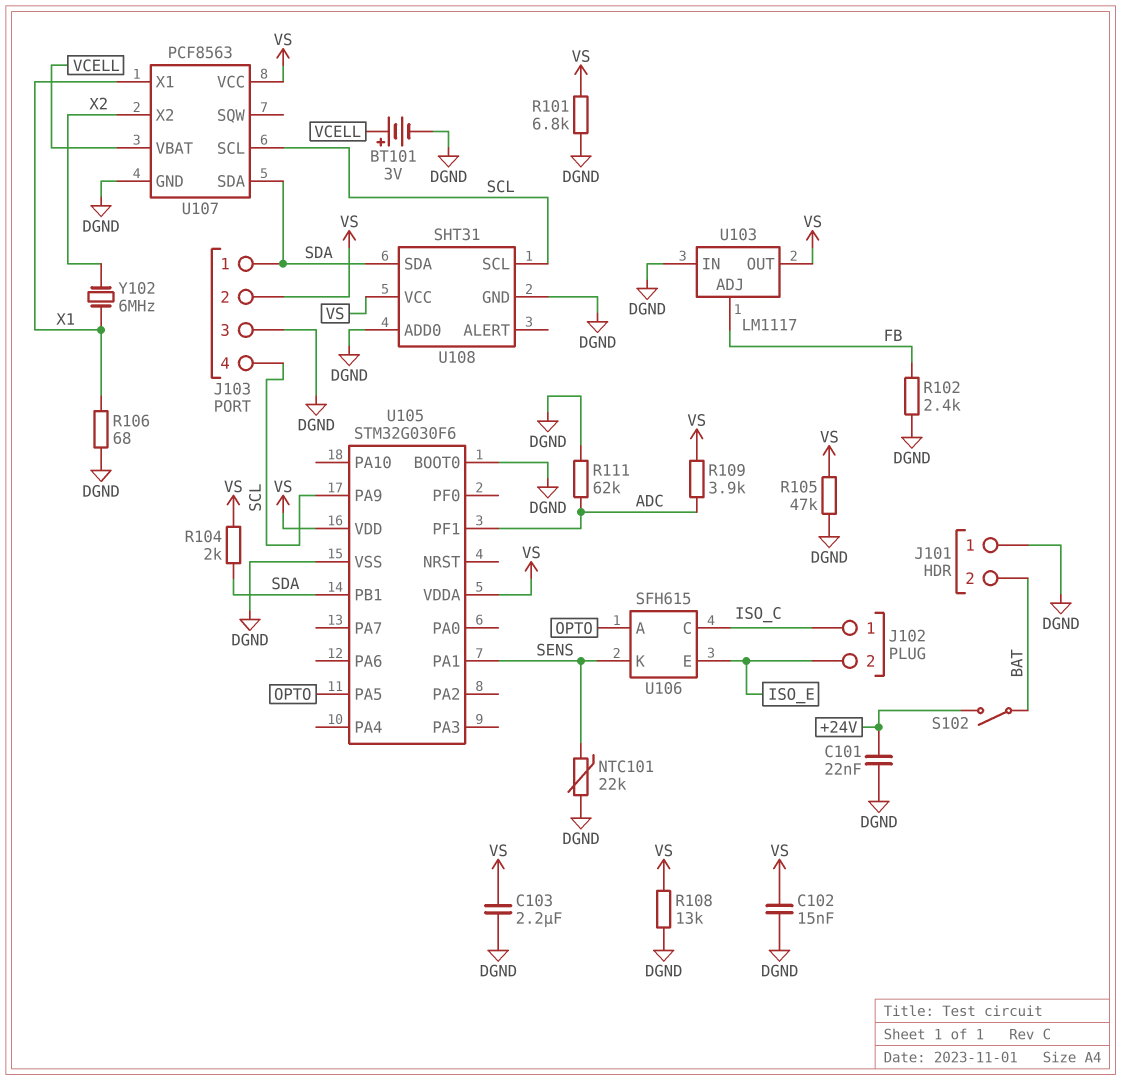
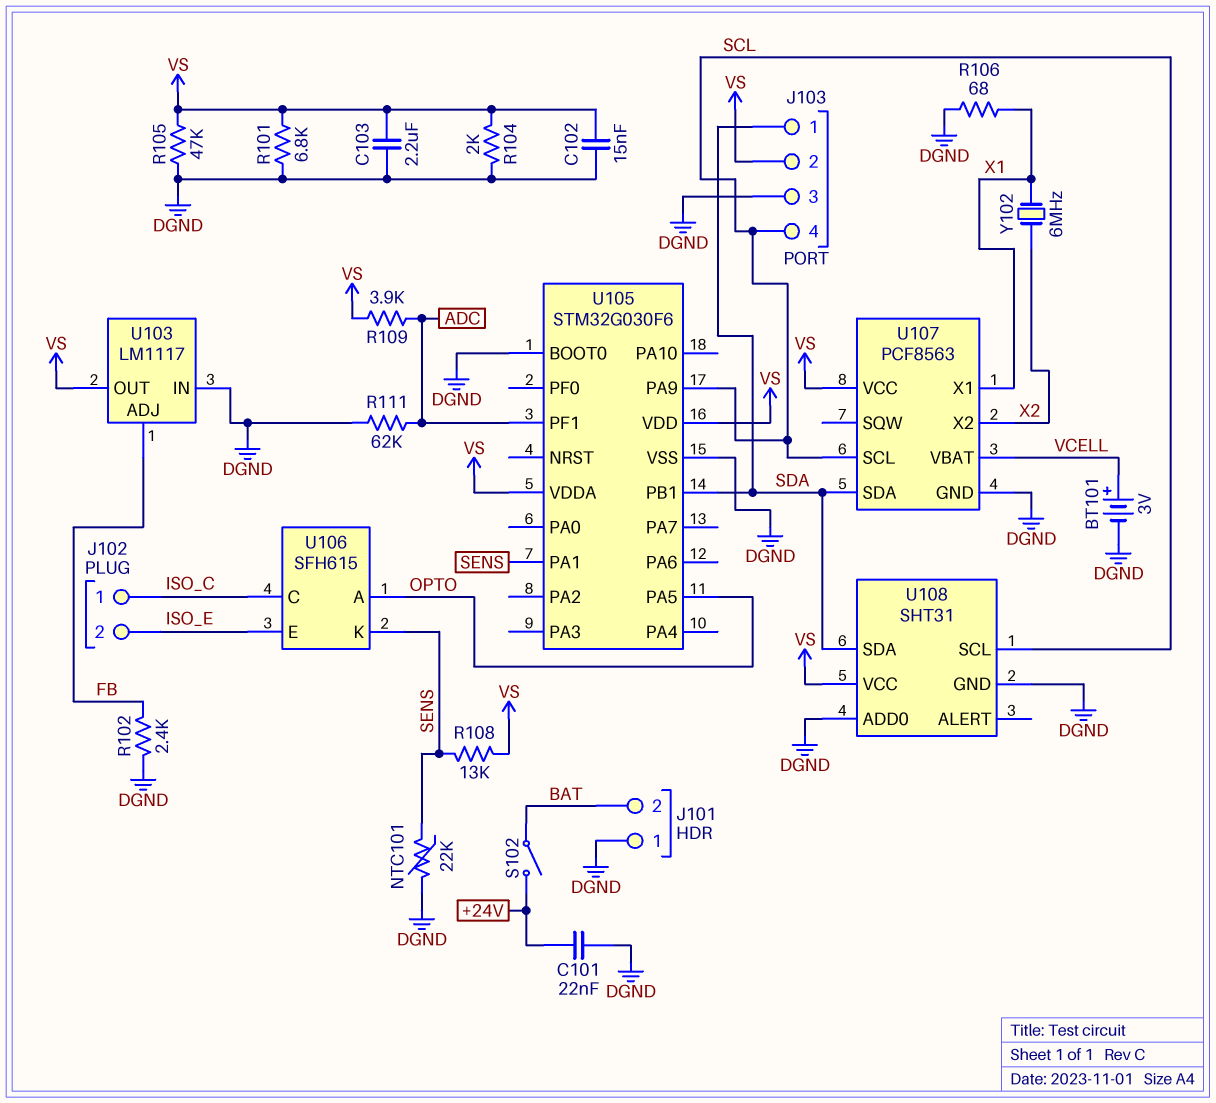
R104: 2k (SDA, VS) -> 2k (DGND, VS)
R108: 13k (DGND, VS) -> 13k (SENS, VS)

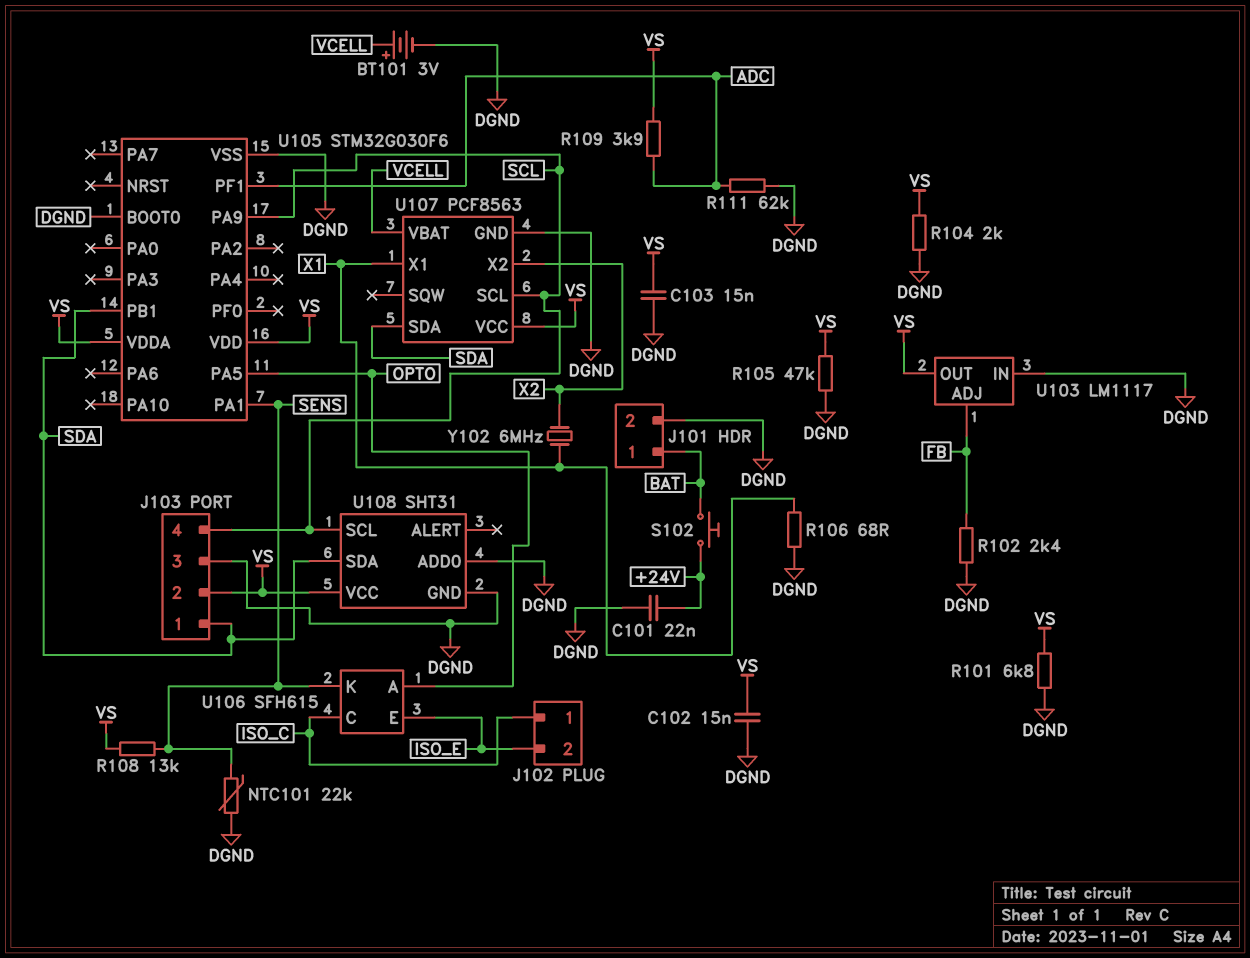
C103: 2.2uF (DGND, VS) -> 15nF (DGND, VS)
J101 pin 1: DGND -> BAT
J101 pin 2: BAT -> DGND
S102: switch (+24V, BAT) -> button (+24V, BAT)

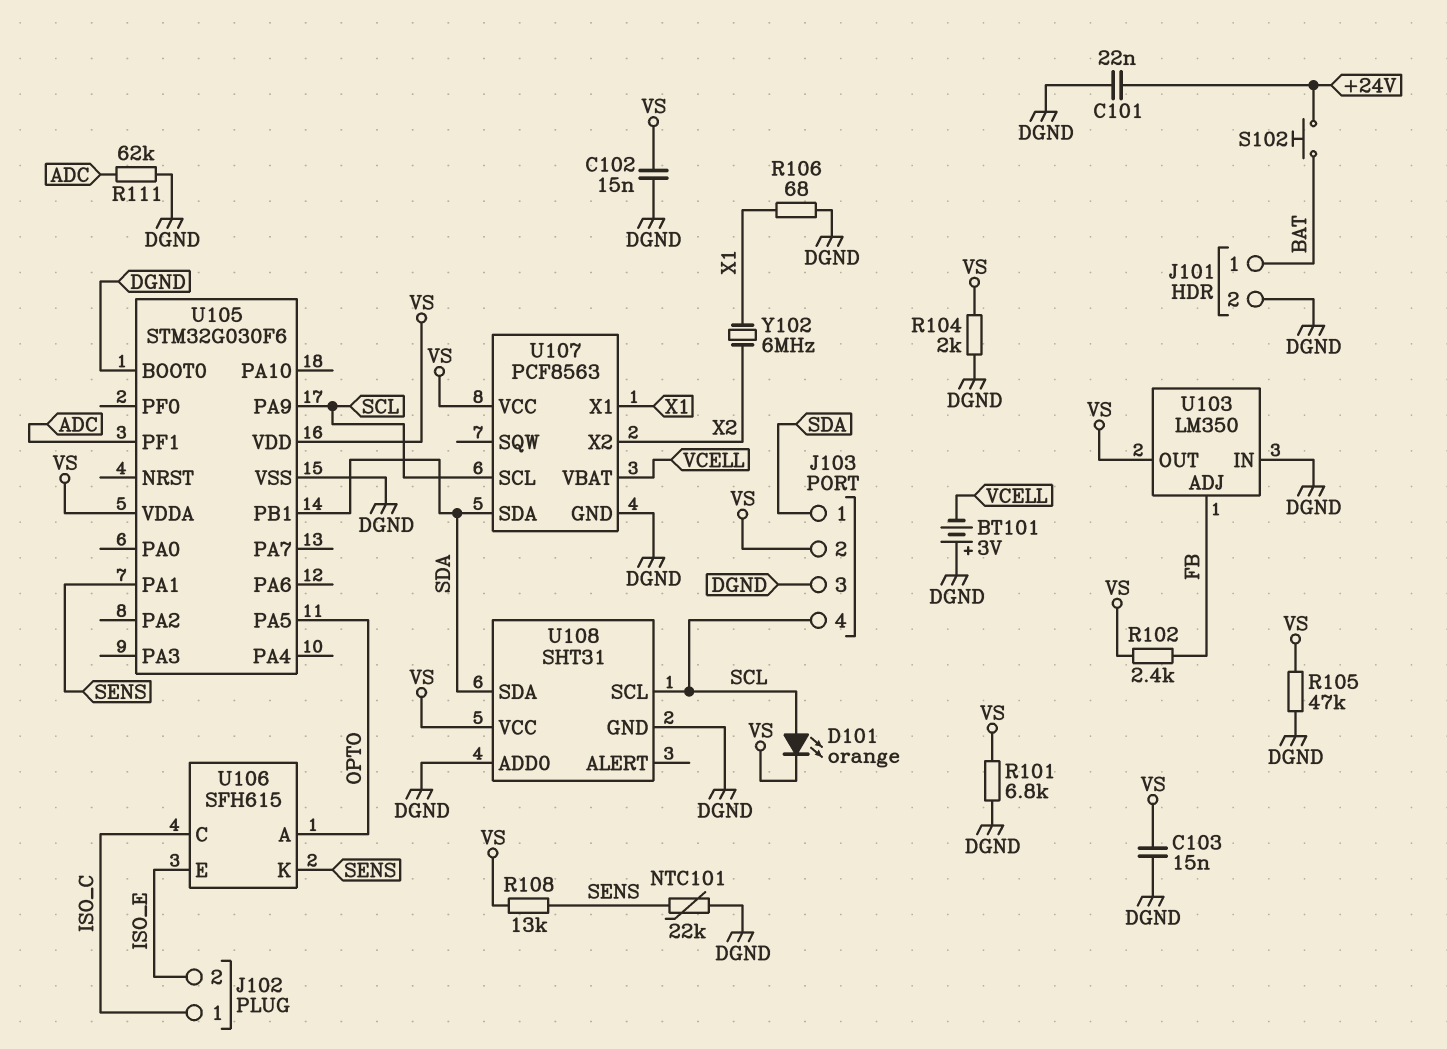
BT101: 3V (plus VCELL, minus DGND) -> 3V (plus DGND, minus VCELL)
D101: none -> LED orange (A SCL, K VS)
R102: 2.4k (DGND, FB) -> 2.4k (FB, VS)
R109: 3.9k (ADC, VS) -> none
U103: LM1117 -> LM350

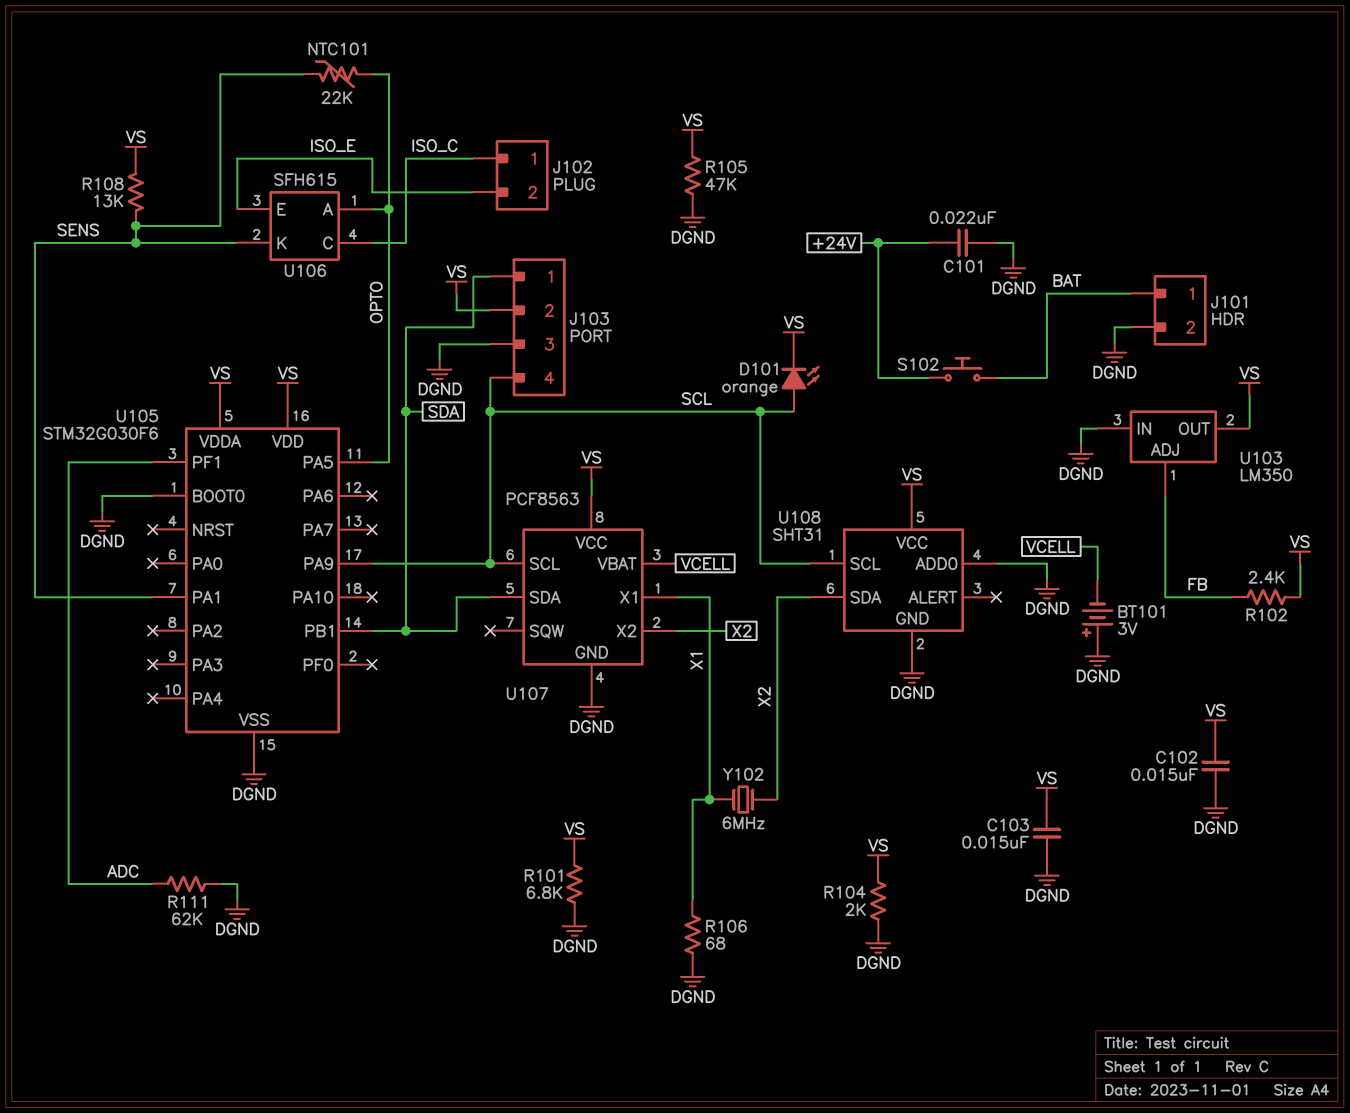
NTC101: 22k (DGND, SENS) -> 22k (OPTO, SENS)
U108 pin SDA: SDA -> X2

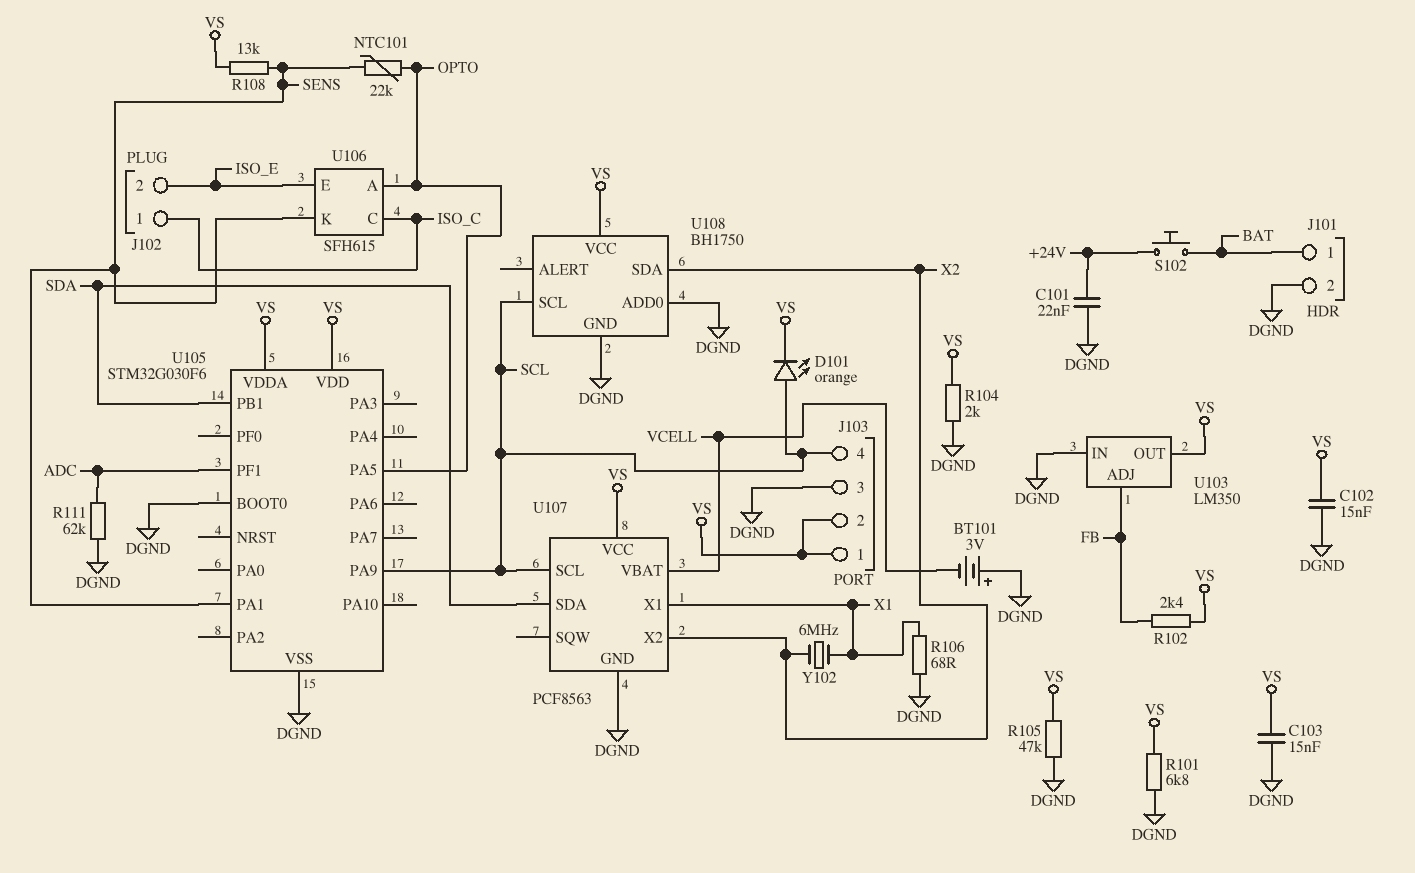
J103 pin 1: SDA -> VS
U108: SHT31 -> BH1750

